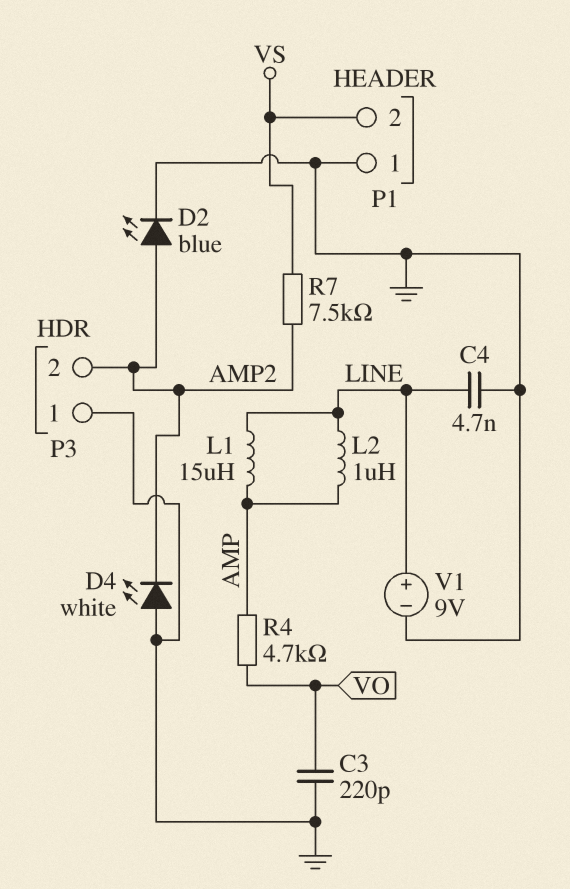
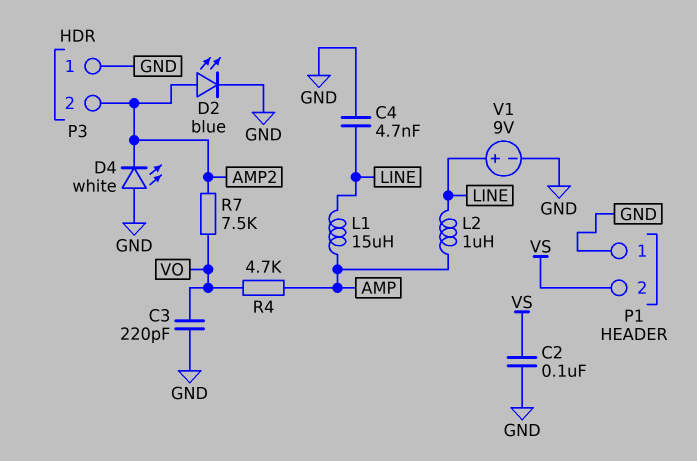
C2: none -> 100nF (GND, VS)
R7: 7.5k (AMP2, VS) -> 7.5k (AMP2, VO)

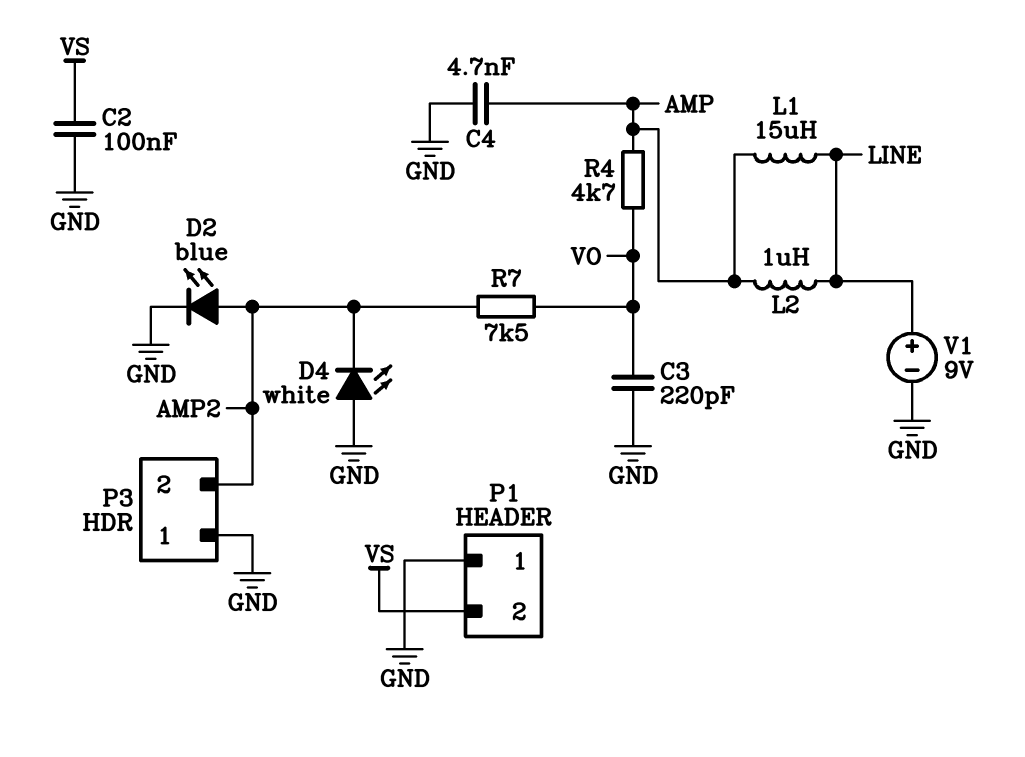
C4: 4.7nF (GND, LINE) -> 4.7nF (AMP, GND)

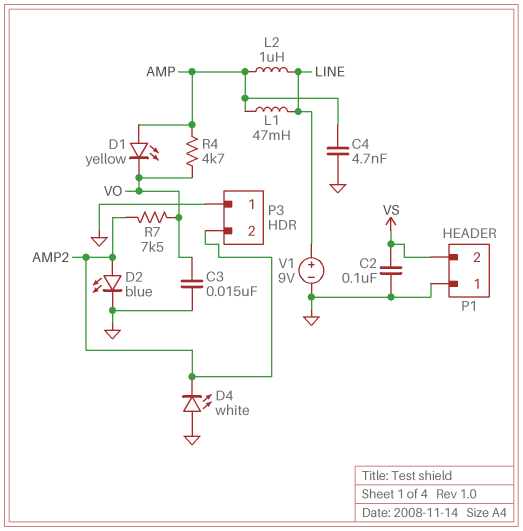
C3: 220pF (GND, VO) -> 15nF (GND, VO)
D1: none -> LED yellow (A AMP, K VO)
L1: 15uH (AMP, LINE) -> 47mH (AMP, LINE)

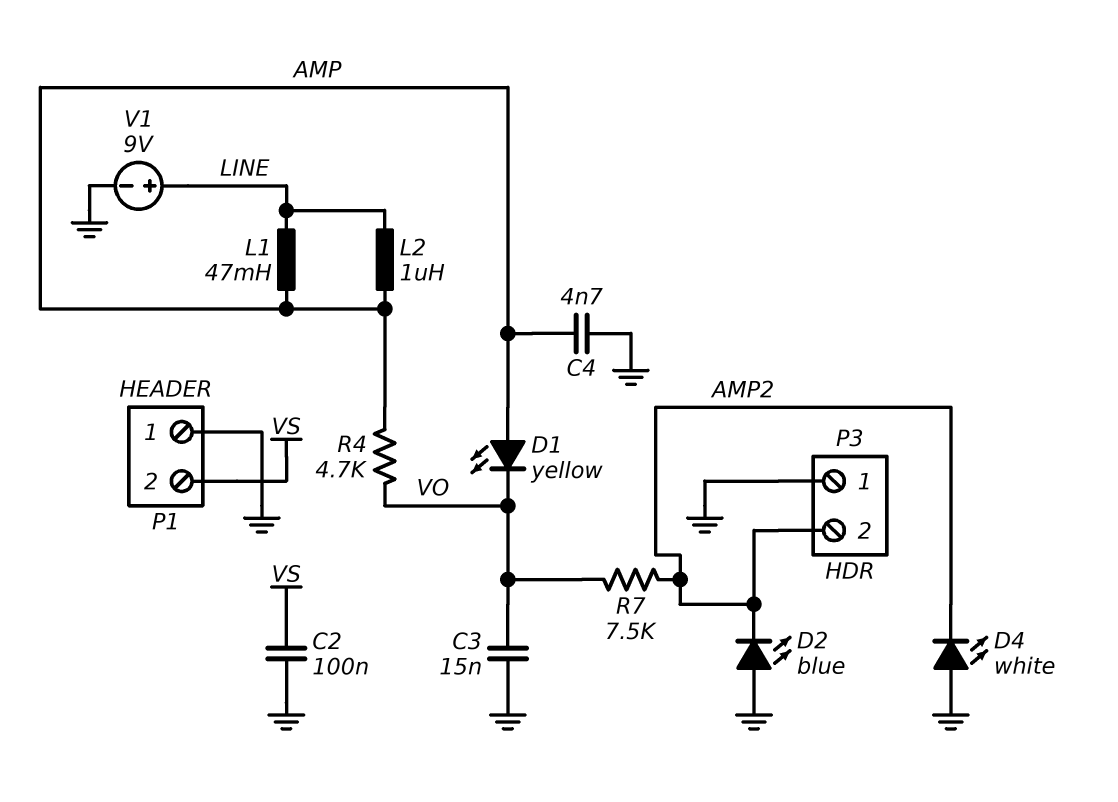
D2: LED blue (A AMP2, K GND) -> LED blue (A GND, K AMP2)

